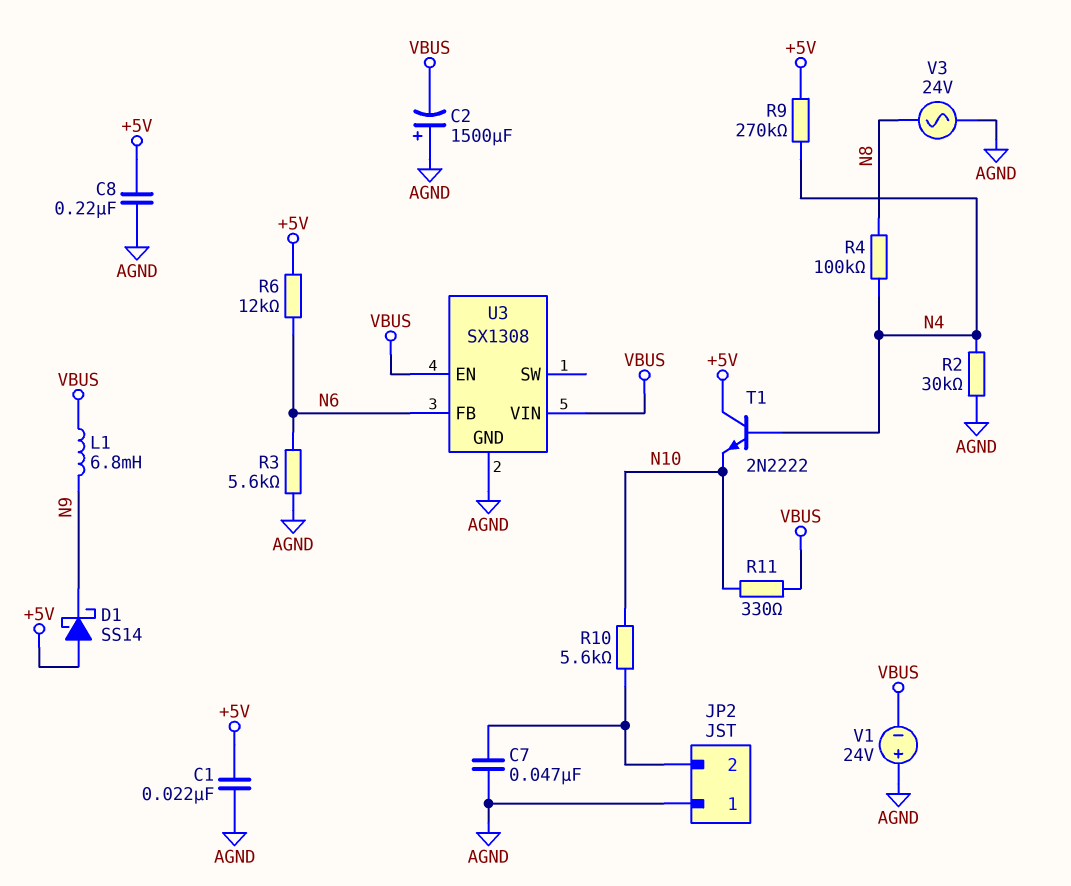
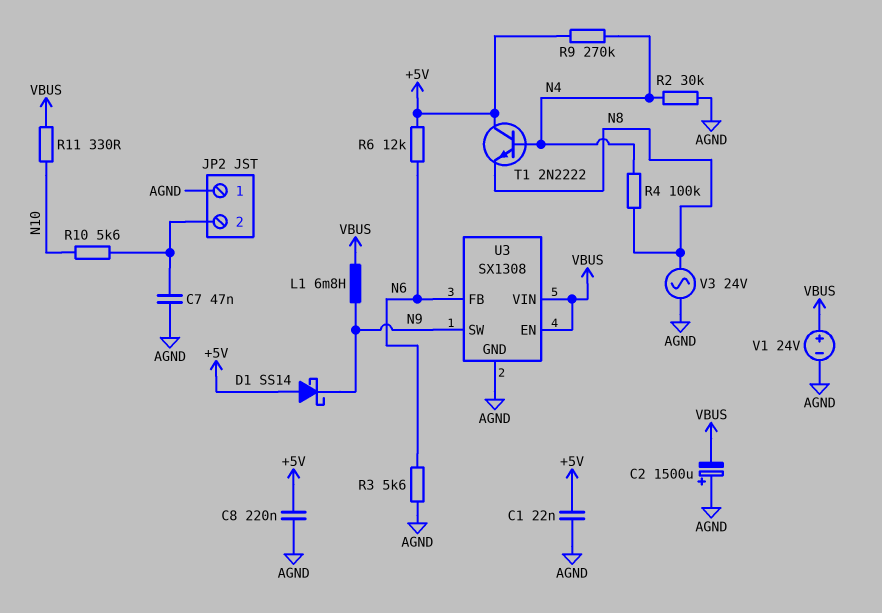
T1: NPN 2N2222 (B N4, C +5V, E N10) -> NPN 2N2222 (B N4, C +5V, E N8)
U3 pin SW: none -> N9
V1: 24V (plus AGND, minus VBUS) -> 24V (plus VBUS, minus AGND)

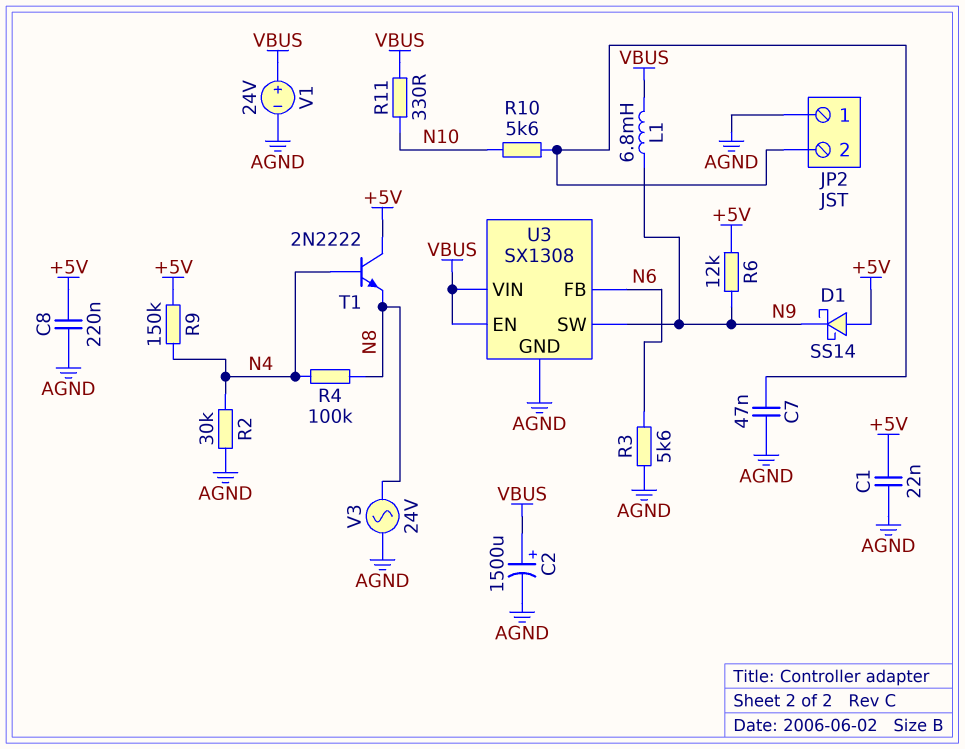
C2: 1500uF (plus AGND, minus VBUS) -> 1500uF (plus VBUS, minus AGND)
R6: 12k (+5V, N6) -> 12k (+5V, N9)
R9: 270k (+5V, N4) -> 150k (+5V, N4)

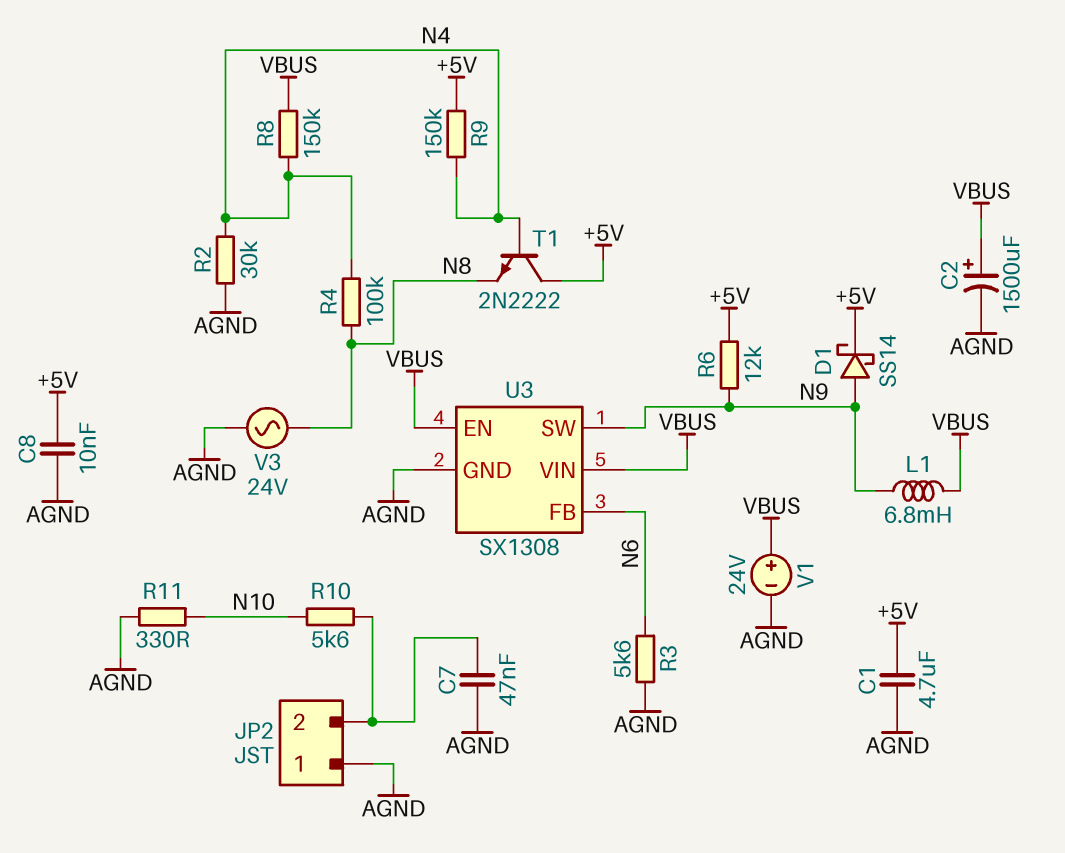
C1: 22nF (+5V, AGND) -> 4.7uF (+5V, AGND)
C8: 220nF (+5V, AGND) -> 10nF (+5V, AGND)
D1: schottky SS14 (A +5V, K N9) -> schottky SS14 (A N9, K +5V)
R8: none -> 150k (N4, VBUS)
R11: 330 (N10, VBUS) -> 330 (AGND, N10)

